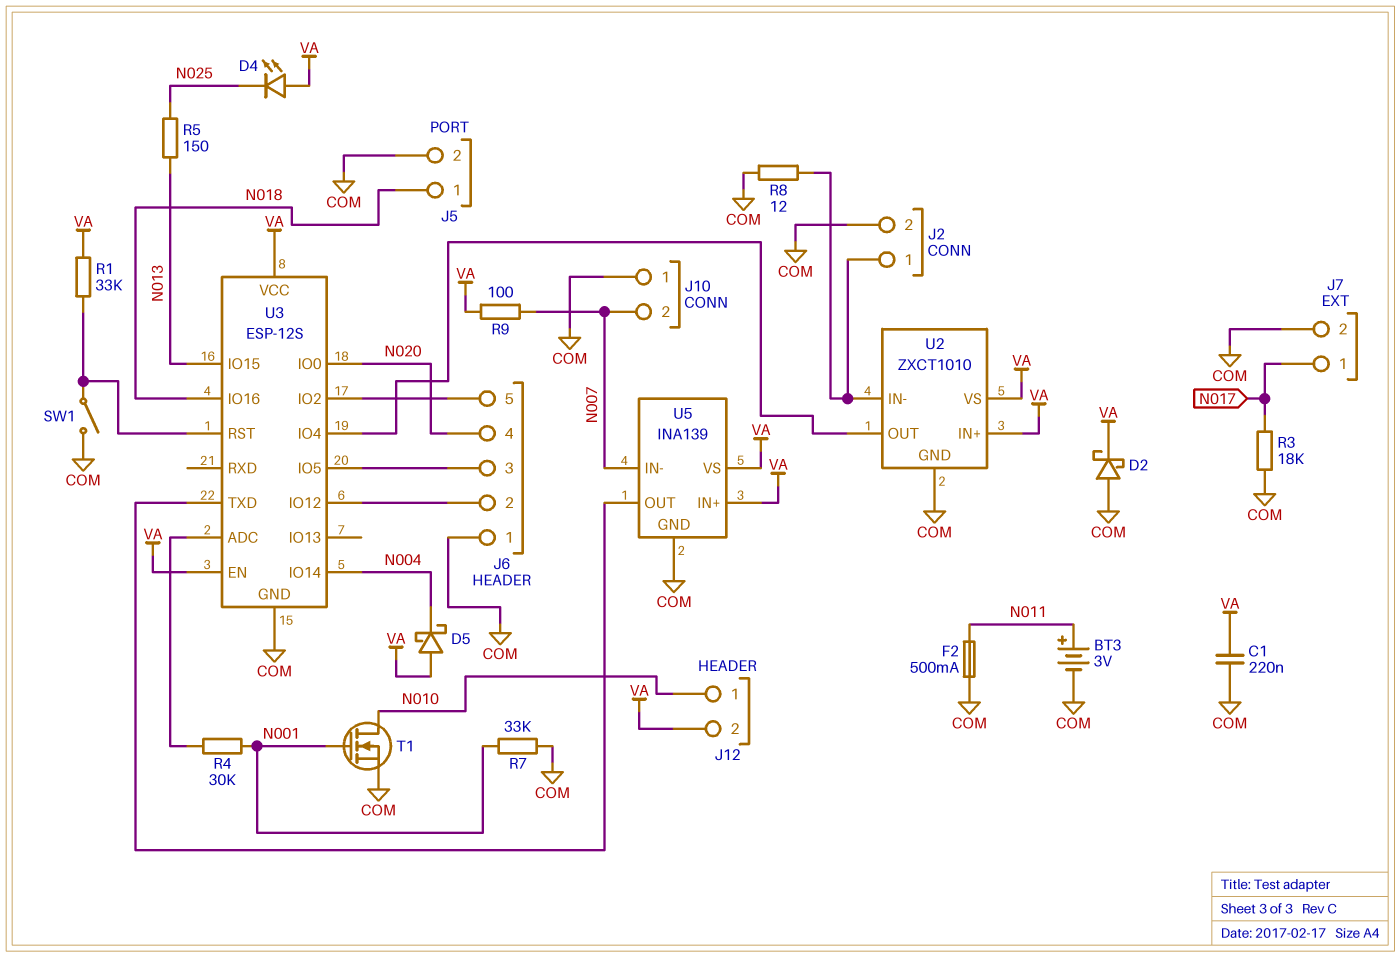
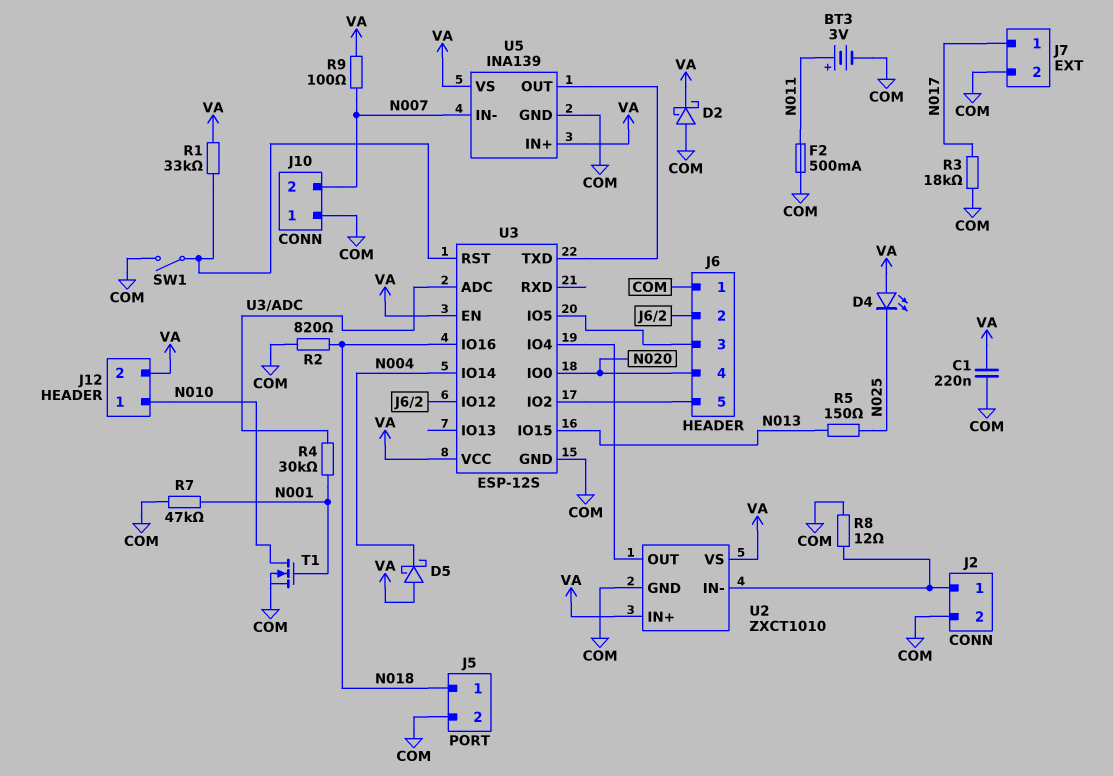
R2: none -> 820 (COM, N018)
R7: 33k (COM, N001) -> 47k (COM, N001)

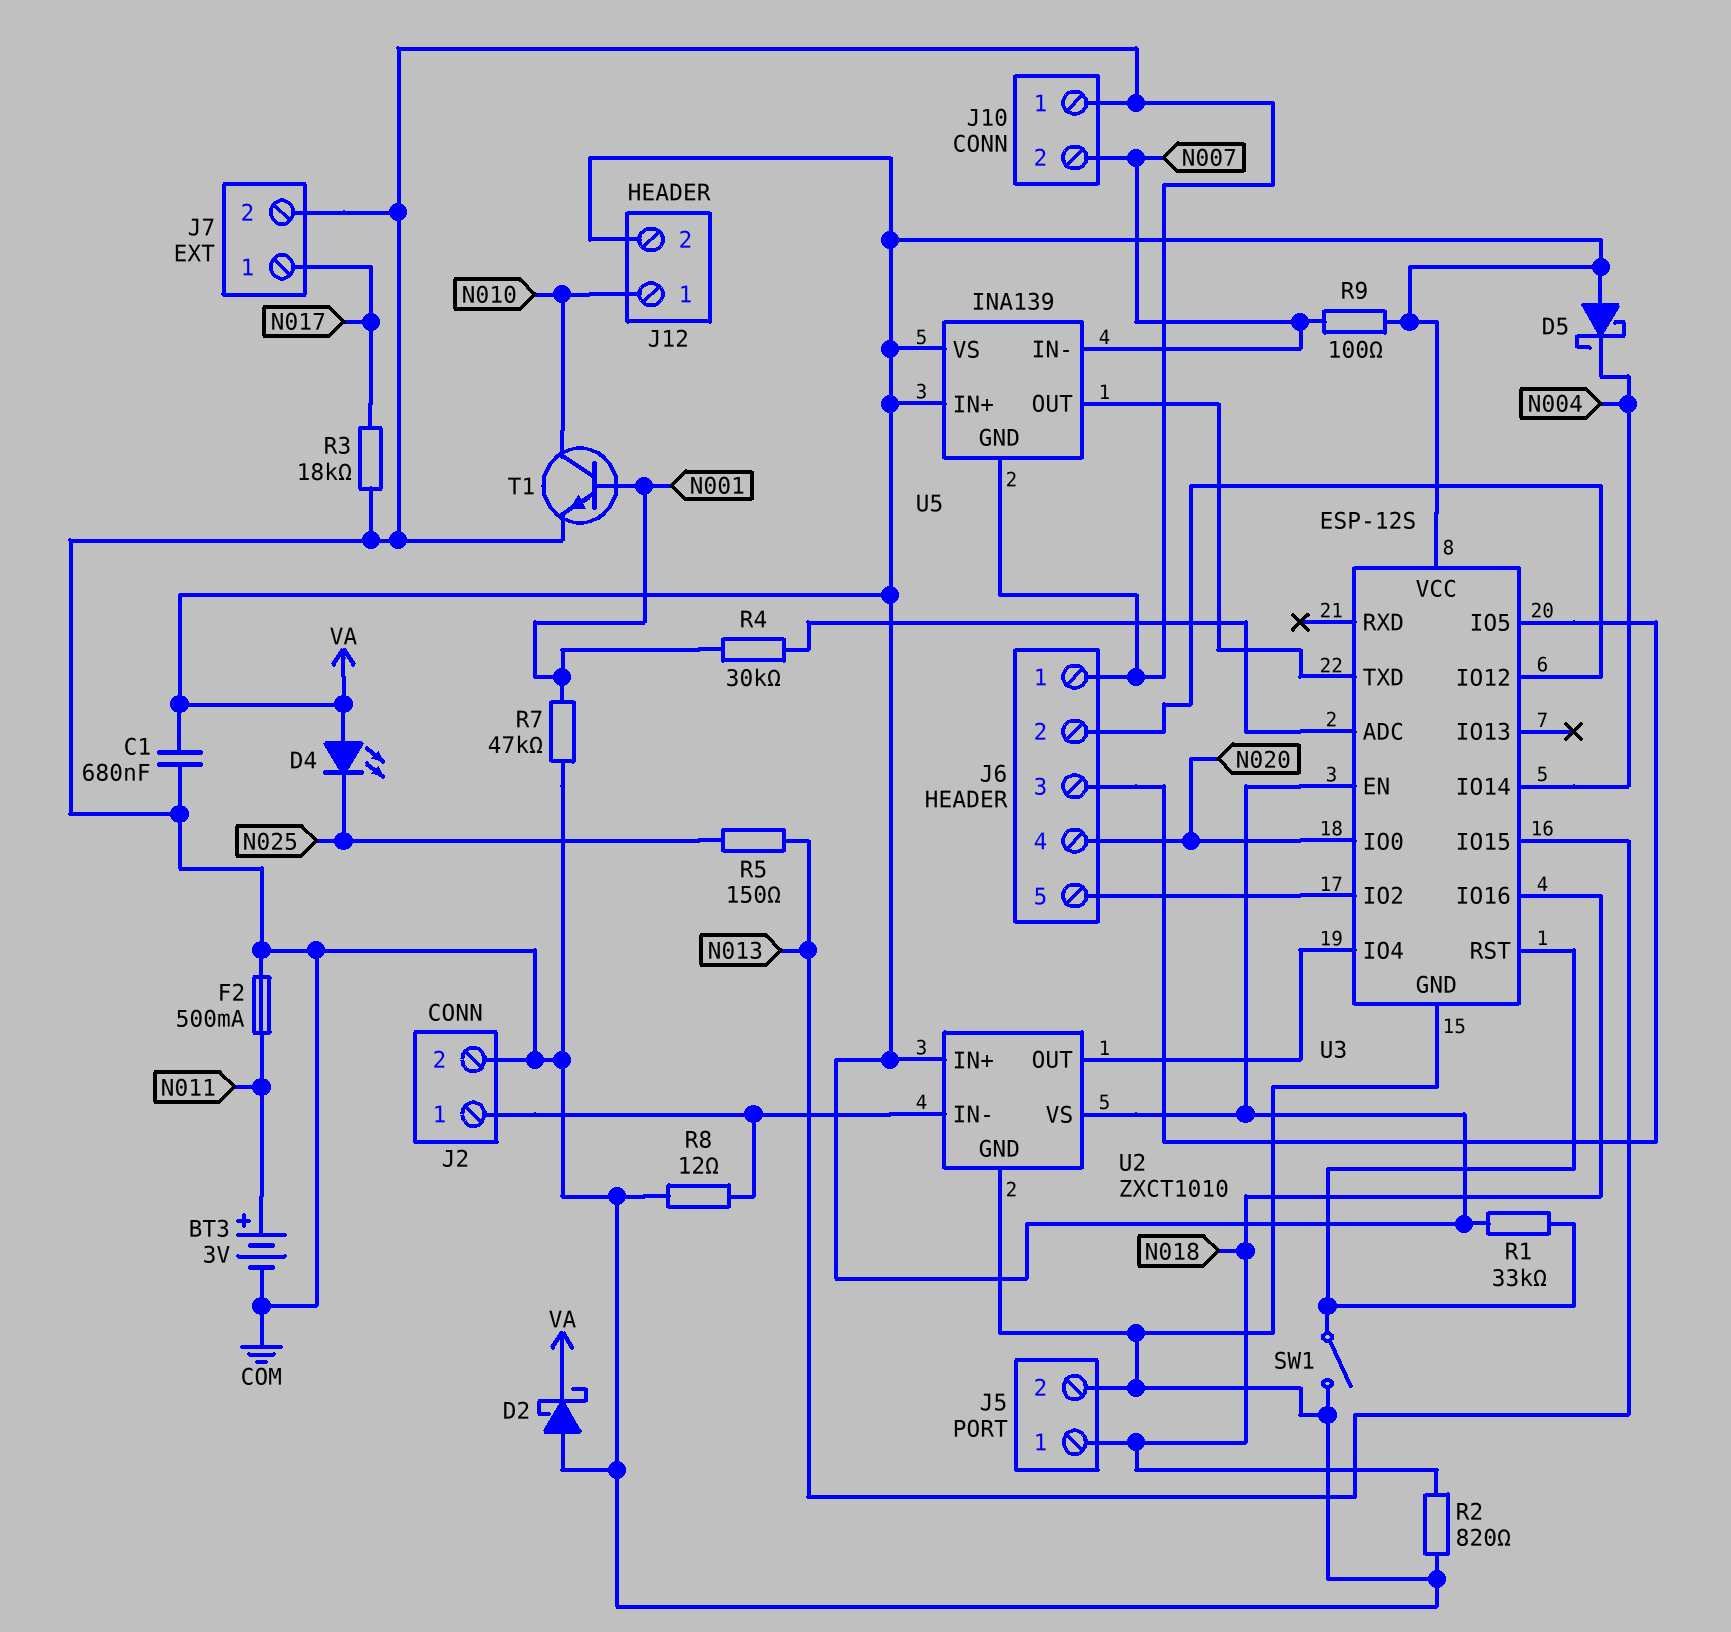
C1: 220nF (COM, VA) -> 680nF (COM, VA)
T1: NMOS (G N001, D N010, S COM) -> NPN (B N001, C N010, E COM)

